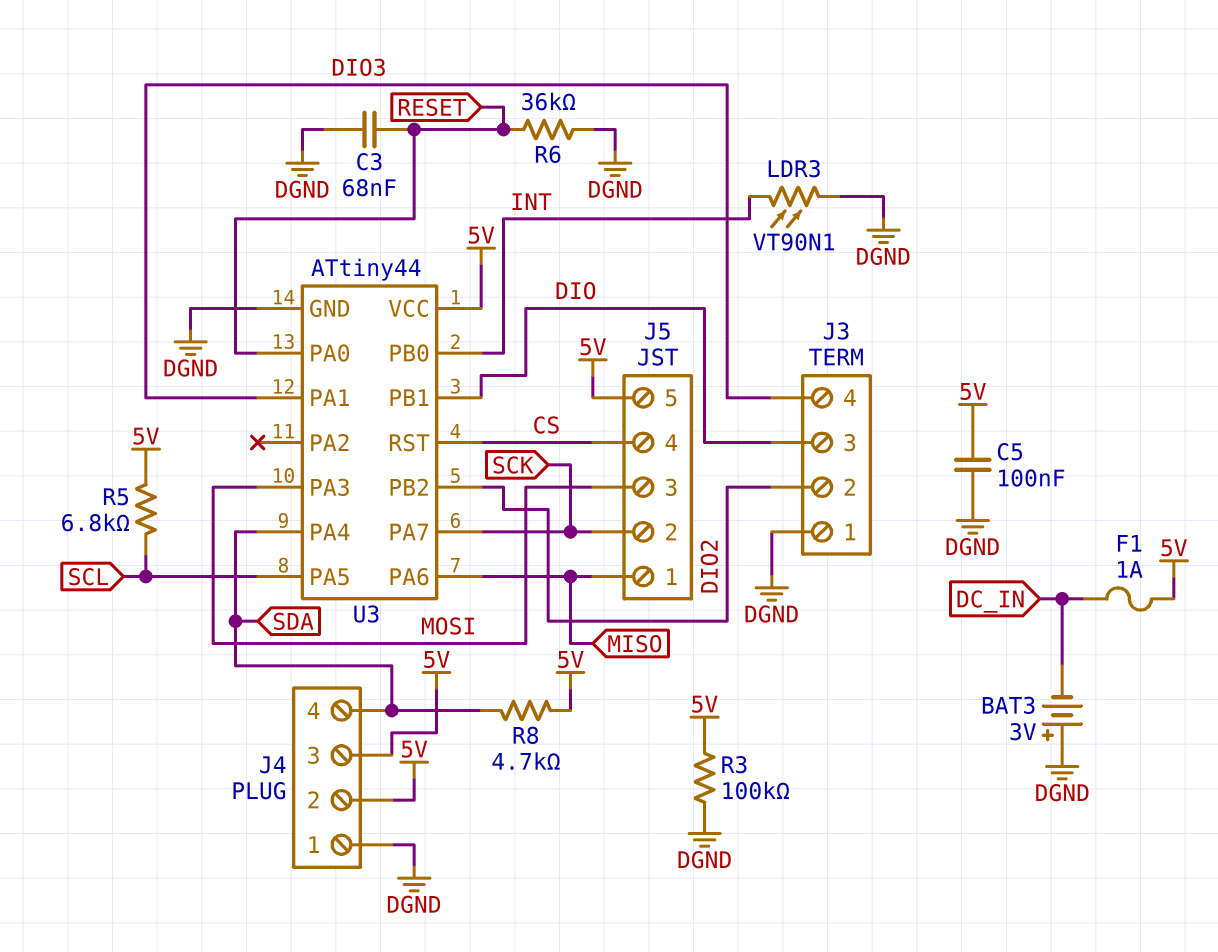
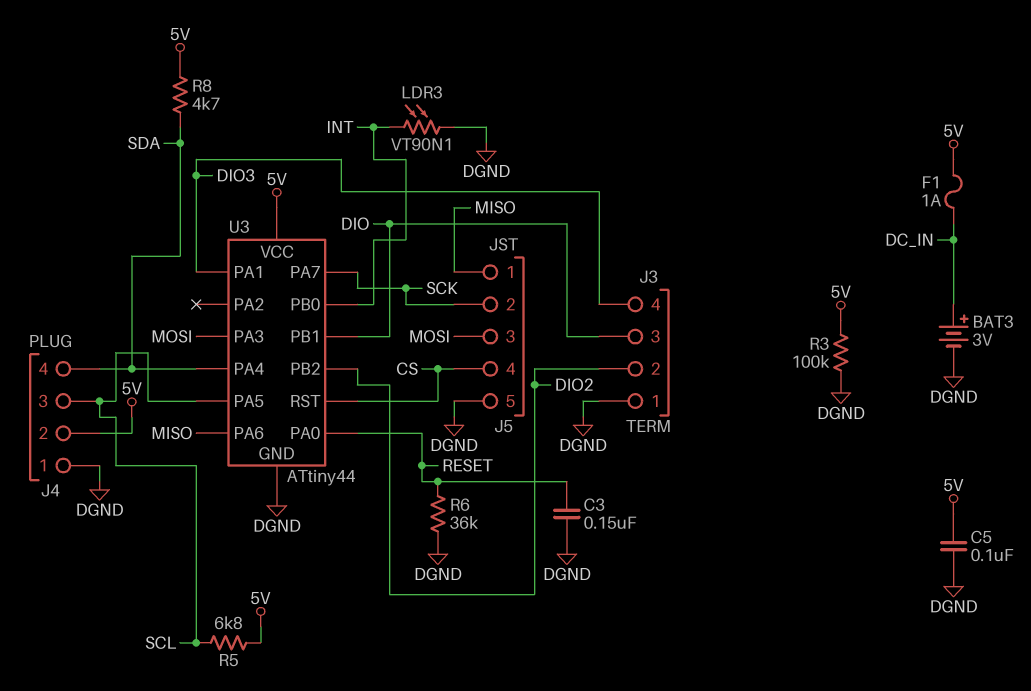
BAT3: 3V (plus DGND, minus DC_IN) -> 3V (plus DC_IN, minus DGND)
C3: 68nF (DGND, RESET) -> 150nF (DGND, RESET)
J4 pin 3: 5V -> SCL
J5 pin 5: 5V -> DGND

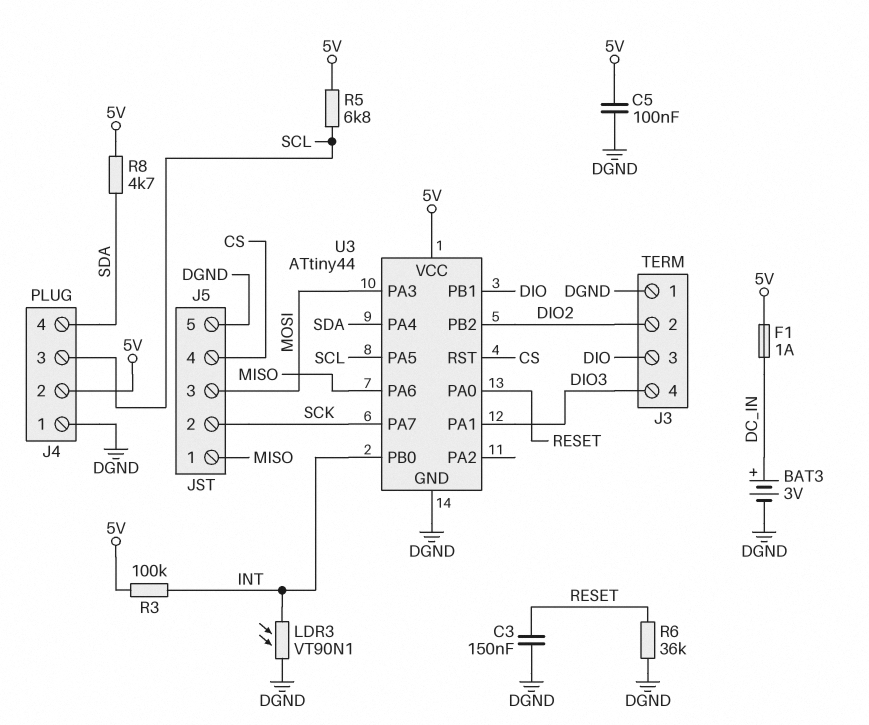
R3: 100k (5V, DGND) -> 100k (5V, INT)

